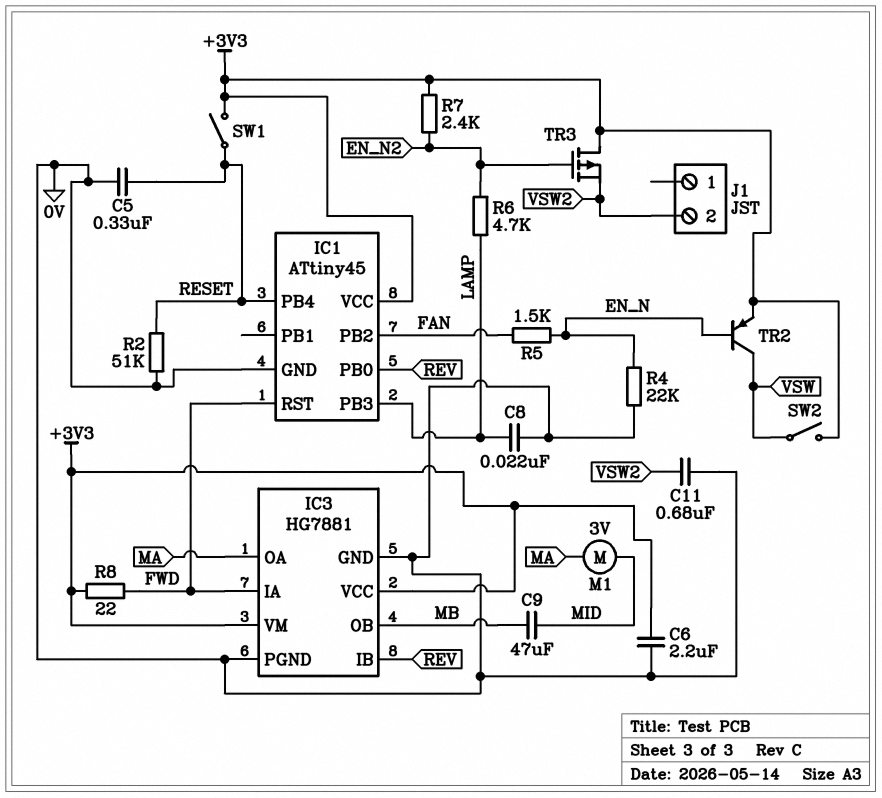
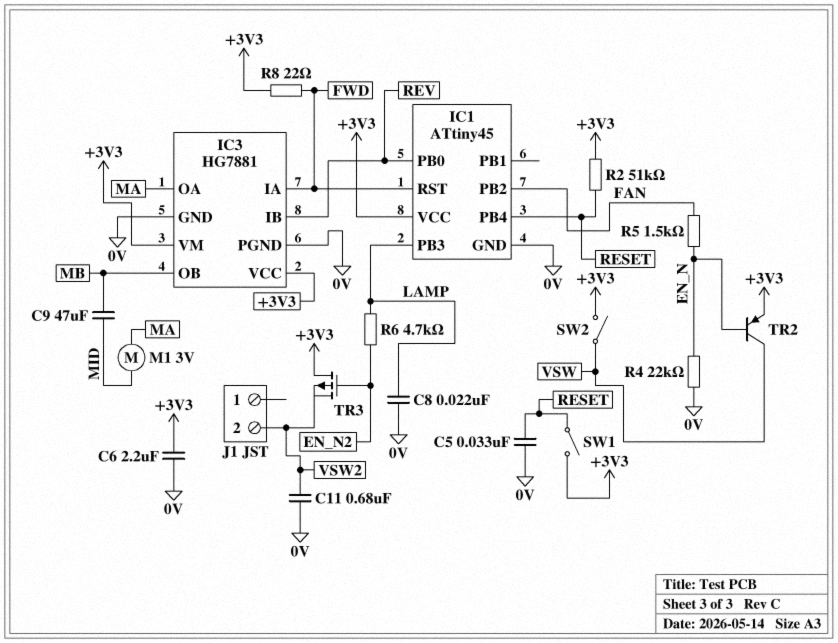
C5: 330nF (0V, RESET) -> 33nF (0V, RESET)
R2: 51k (0V, RESET) -> 51k (+3V3, RESET)
R7: 2.4k (+3V3, EN_N2) -> none

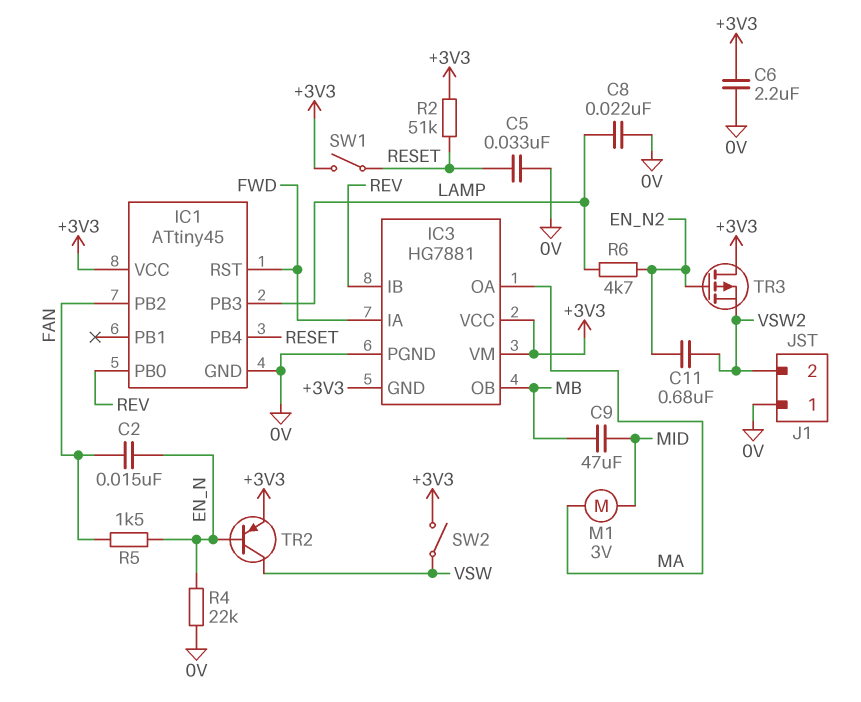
C2: none -> 15nF (EN_N, FAN)
C11: 680nF (0V, VSW2) -> 680nF (EN_N2, VSW2)
IC3 pin GND: 0V -> +3V3
J1 pin 1: none -> 0V
R8: 22 (+3V3, FWD) -> none

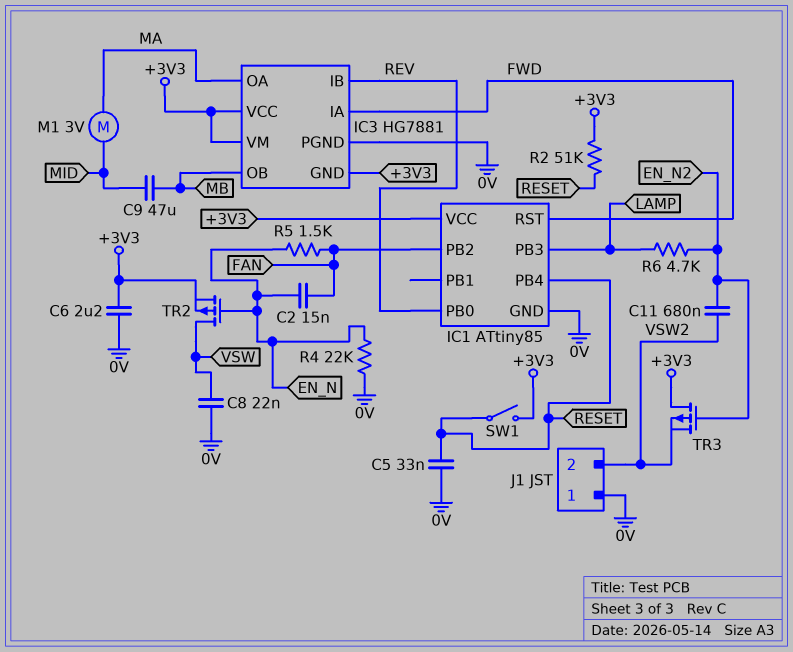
C8: 22nF (0V, LAMP) -> 22nF (0V, VSW)
IC1: ATtiny45 -> ATtiny85
SW2: switch (+3V3, VSW) -> none
TR2: PNP (B EN_N, C VSW, E +3V3) -> PMOS (G EN_N, D VSW, S +3V3)

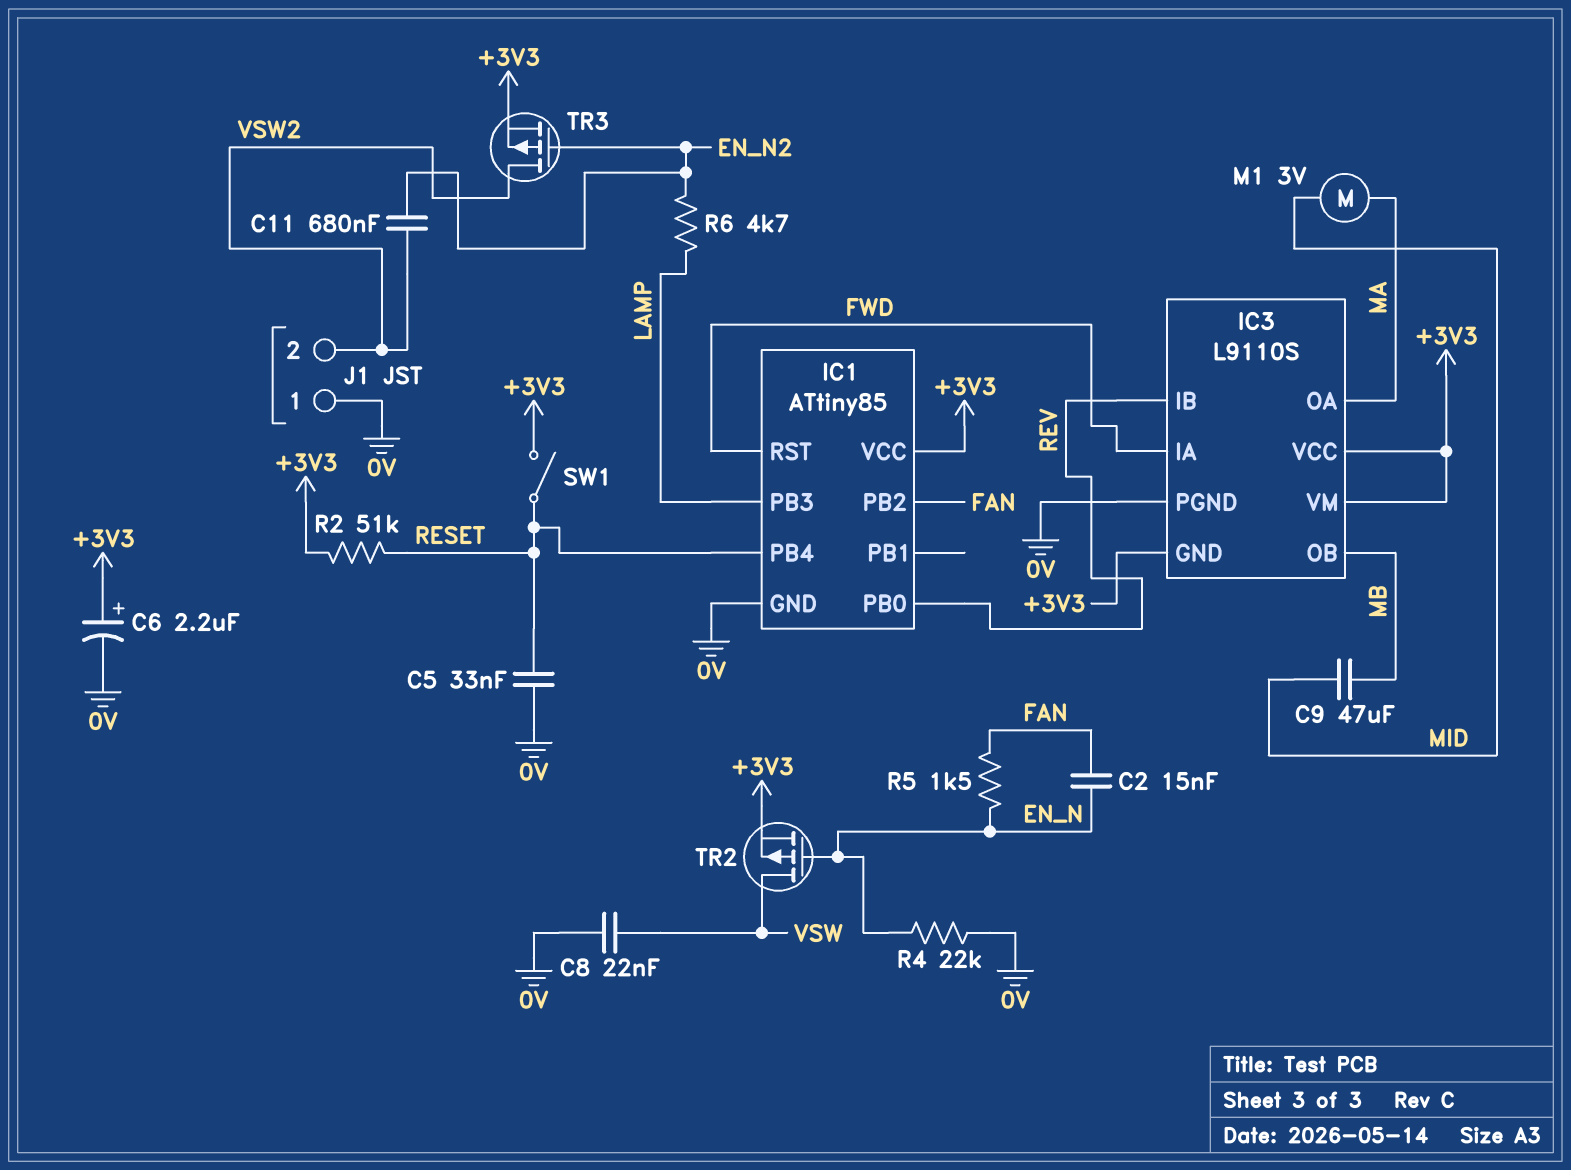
C6: 2.2uF (+3V3, 0V) -> 2.2uF (plus +3V3, minus 0V)
IC3: HG7881 -> L9110S
TR3: PMOS (G EN_N2, D +3V3, S VSW2) -> PMOS (G EN_N2, D VSW2, S +3V3)

